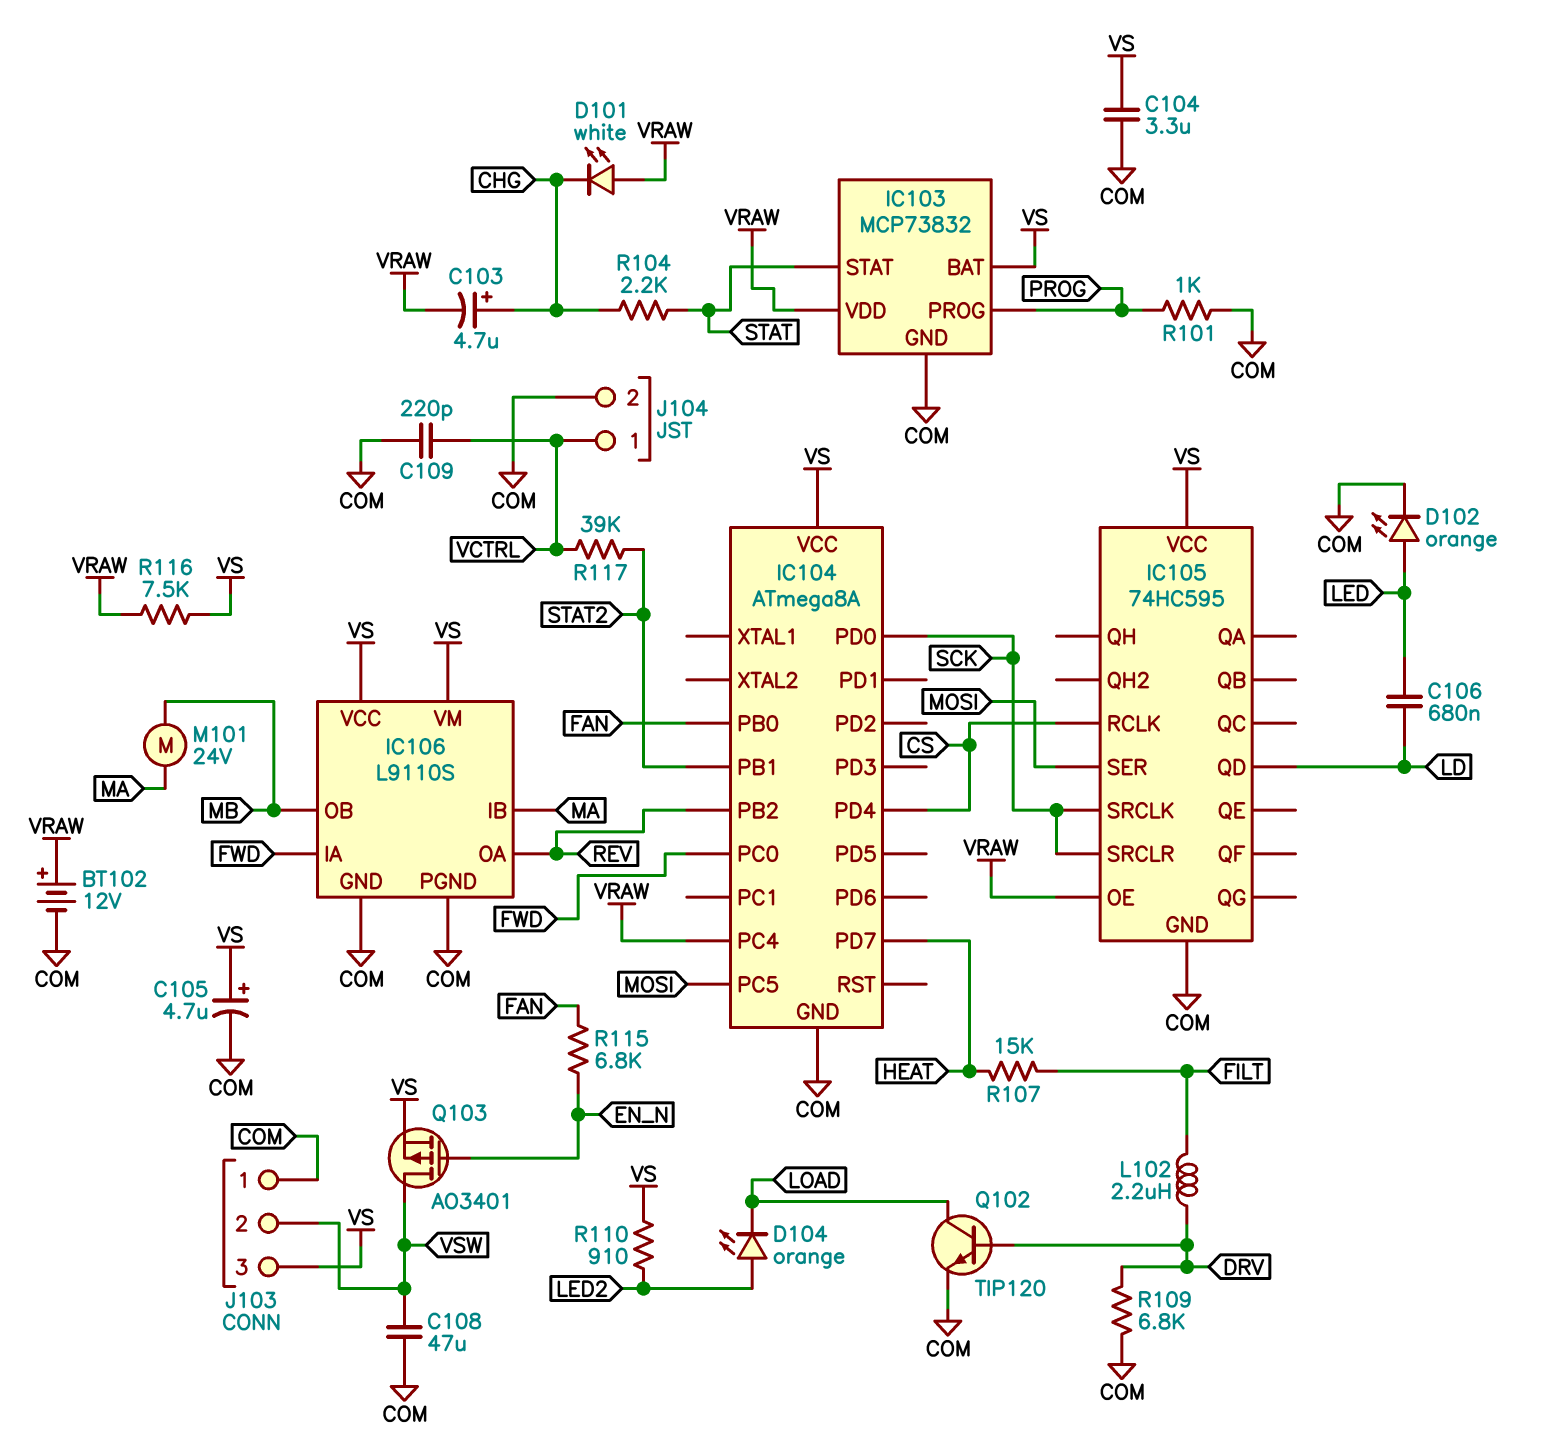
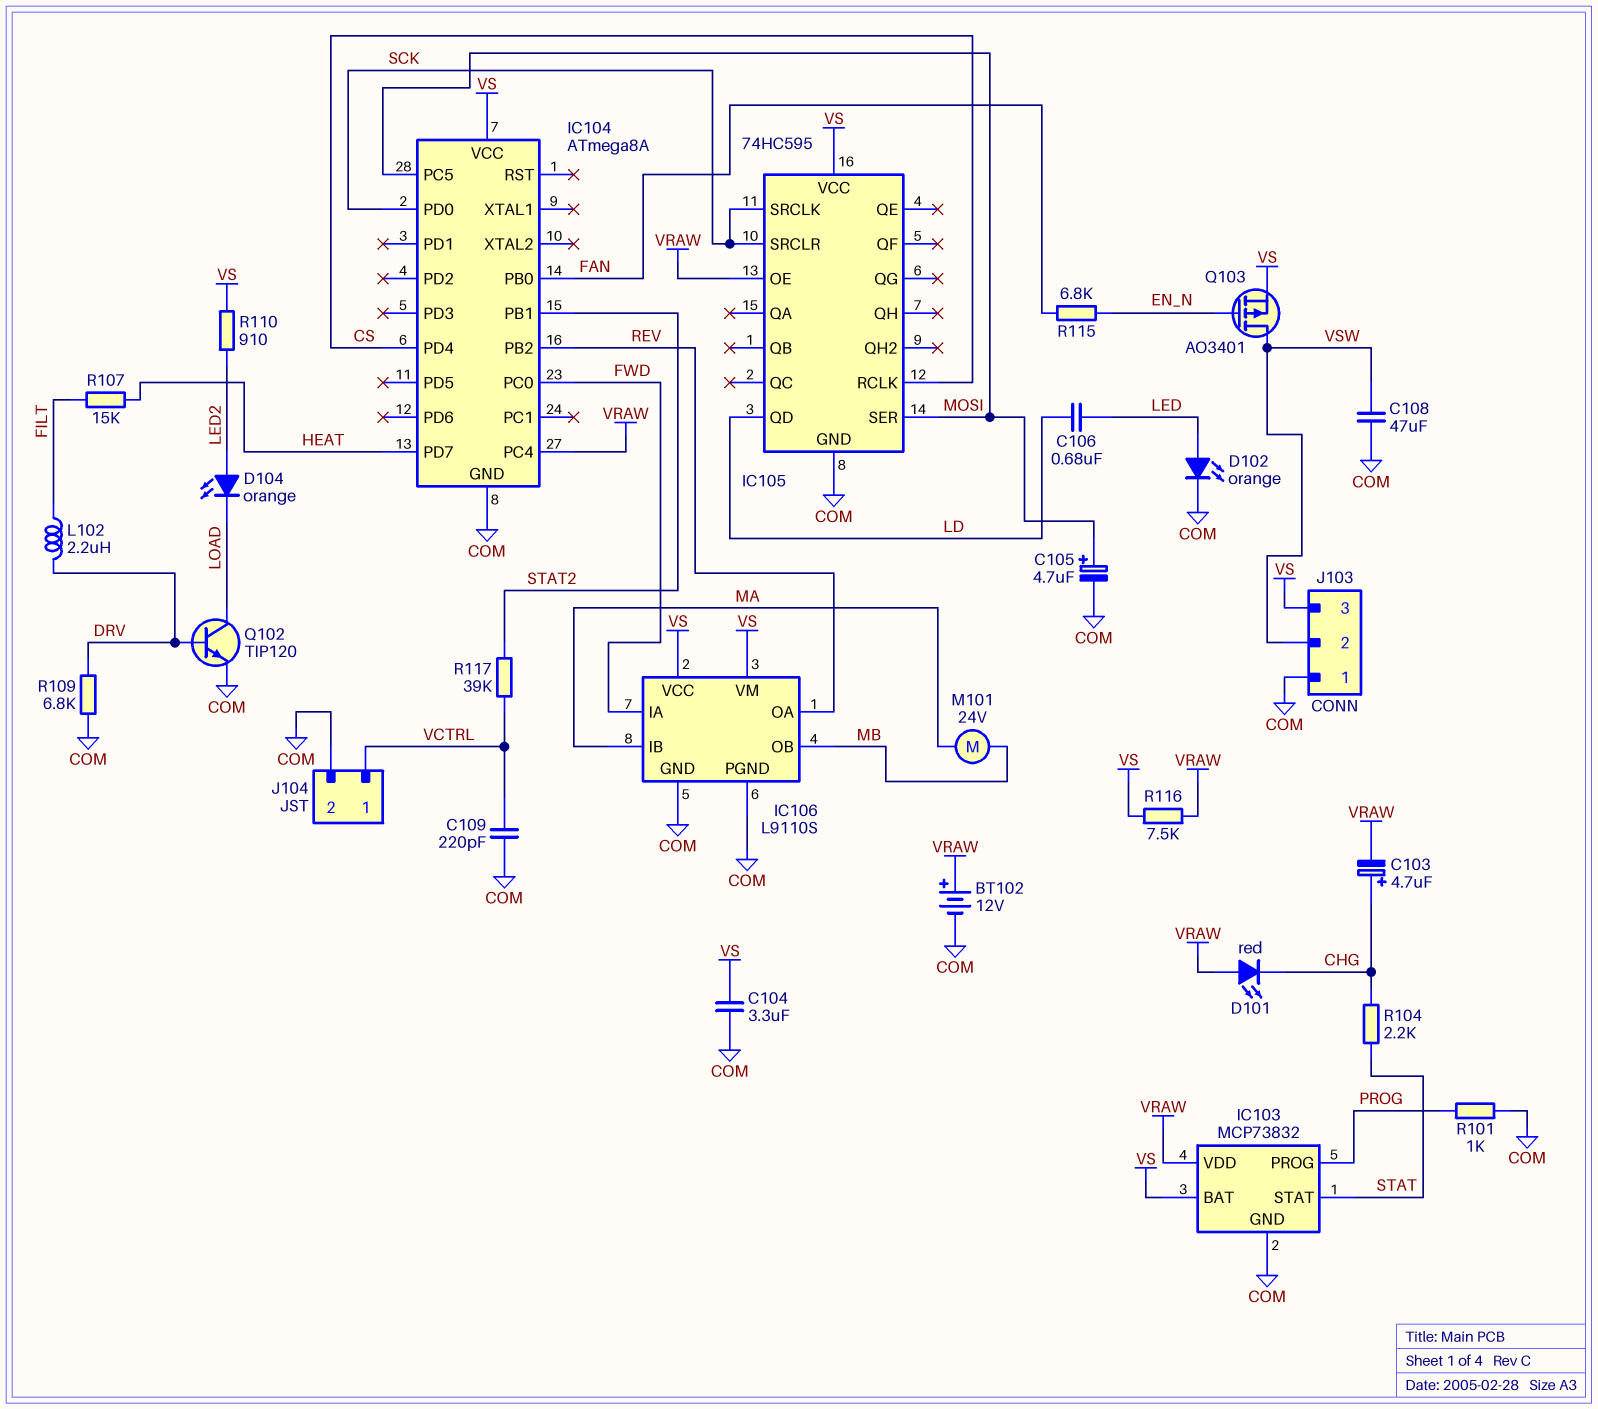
C105: 4.7uF (plus VS, minus COM) -> 4.7uF (plus MOSI, minus COM)
D101: LED white (A VRAW, K CHG) -> LED red (A VRAW, K CHG)

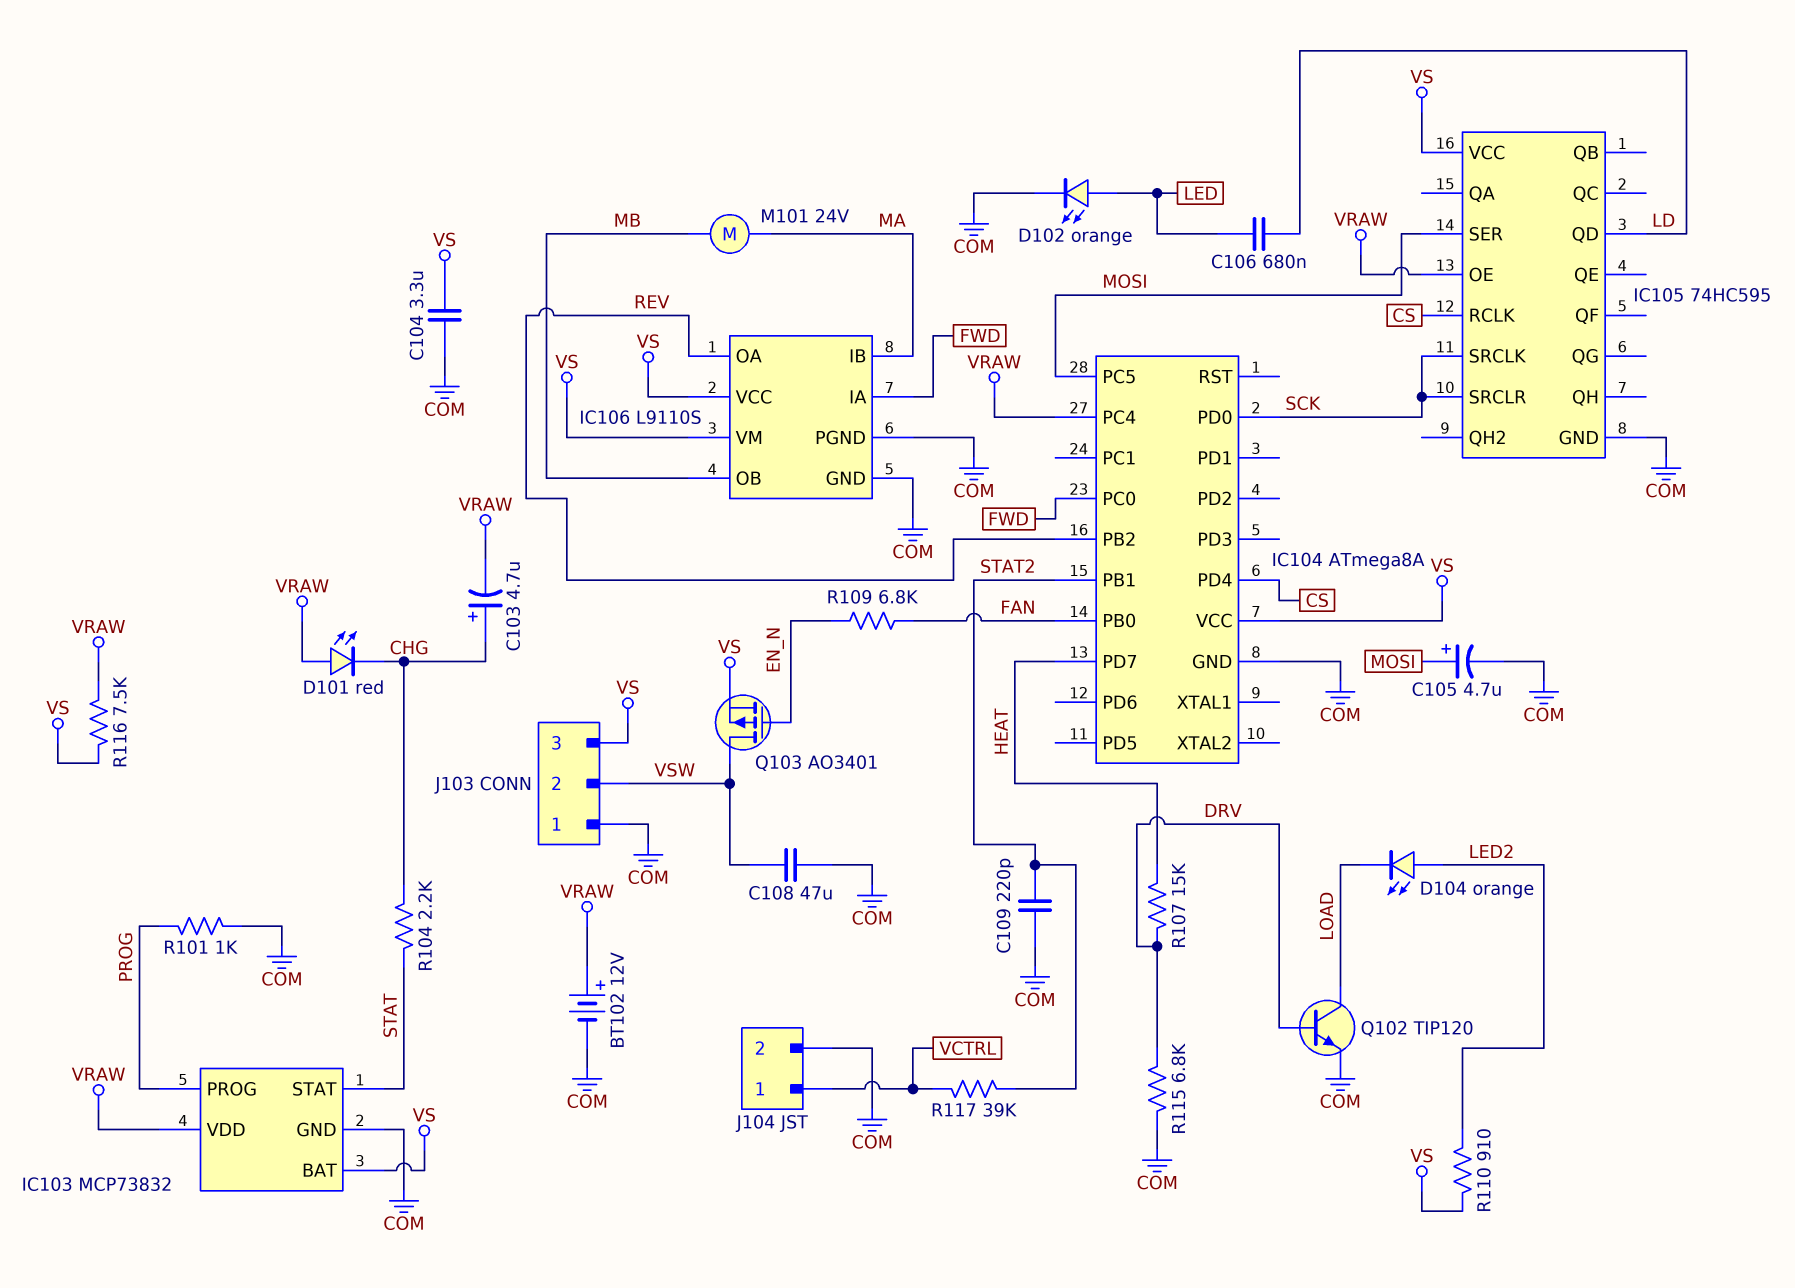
C109: 220pF (COM, VCTRL) -> 220pF (COM, STAT2)
L102: 2.2uH (DRV, FILT) -> none
R107: 15k (FILT, HEAT) -> 15k (DRV, HEAT)
R109: 6.8k (COM, DRV) -> 6.8k (EN_N, FAN)
R115: 6.8k (EN_N, FAN) -> 6.8k (COM, DRV)

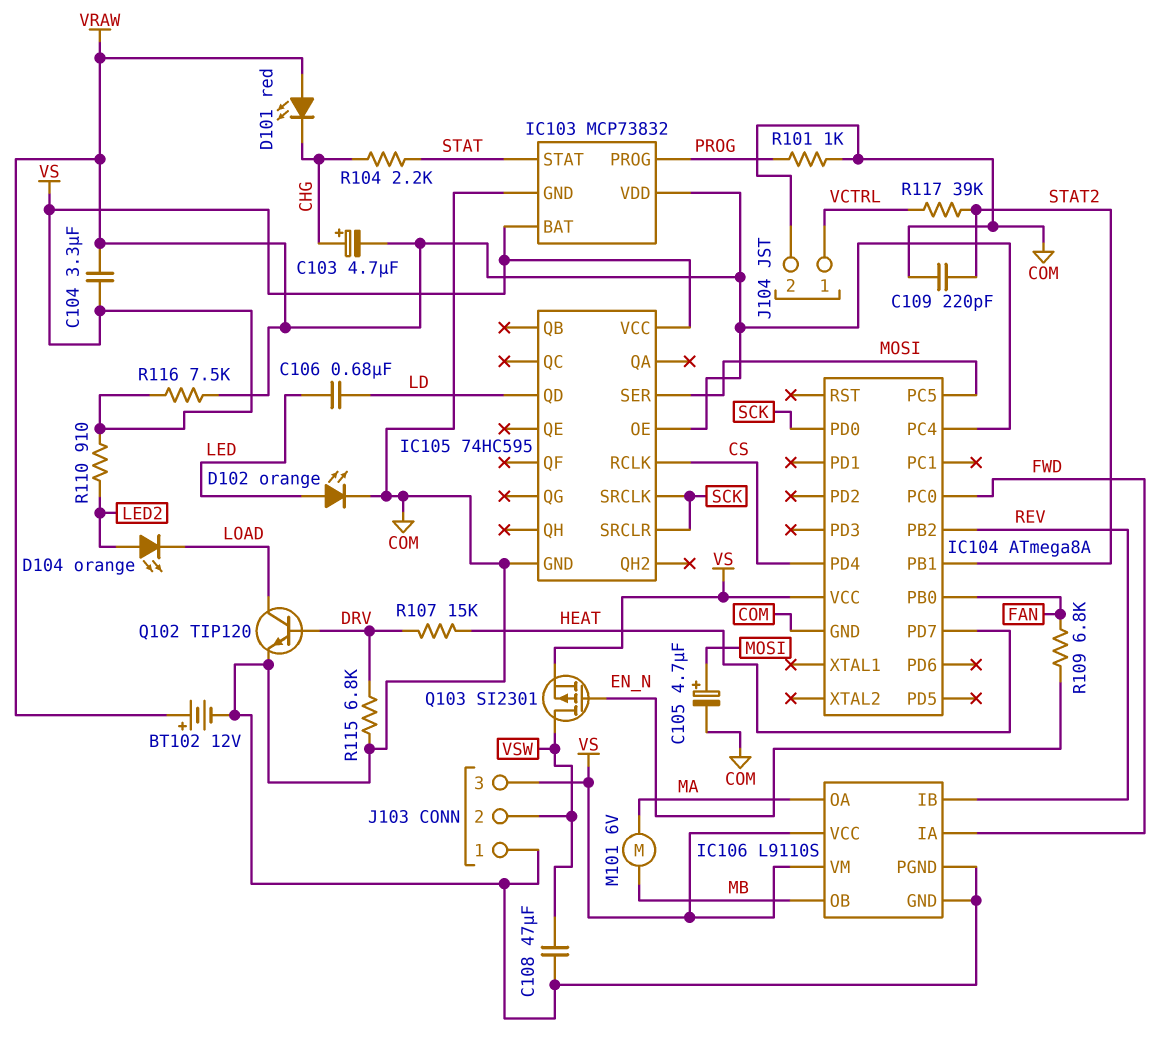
C104: 3.3uF (COM, VS) -> 3.3uF (VRAW, VS)
IC106 pin IB: MA -> REV
IC106 pin OA: REV -> MA
M101: motor 24V (MA, MB) -> motor 6V (MA, MB)
Q103: PMOS AO3401 (G EN_N, D VSW, S VS) -> PMOS SI2301 (G EN_N, D VSW, S VS)

